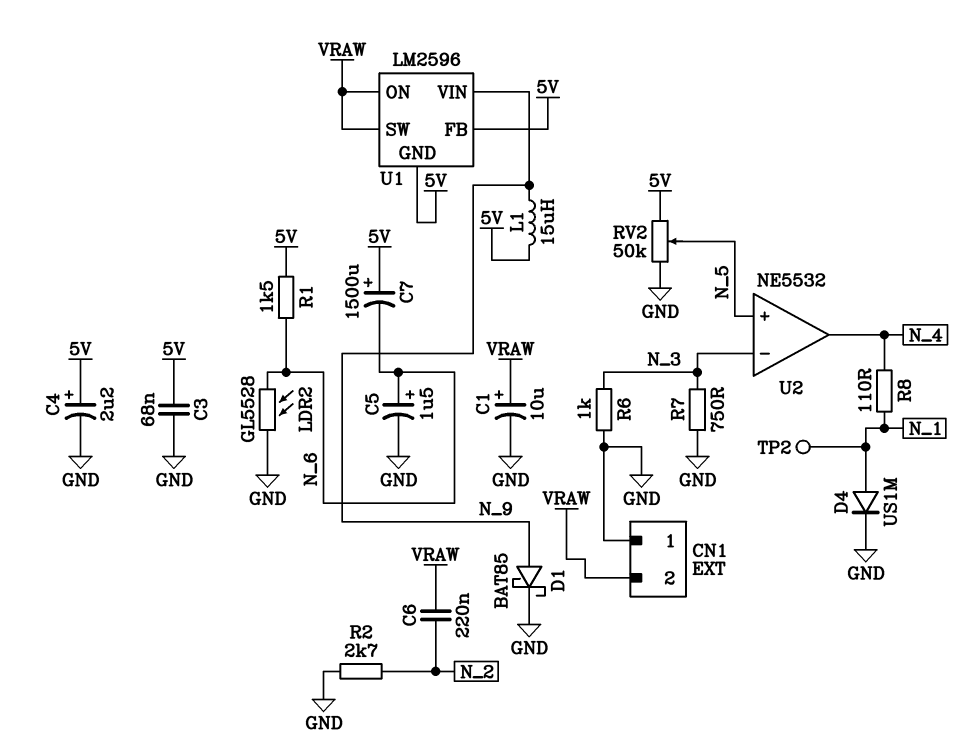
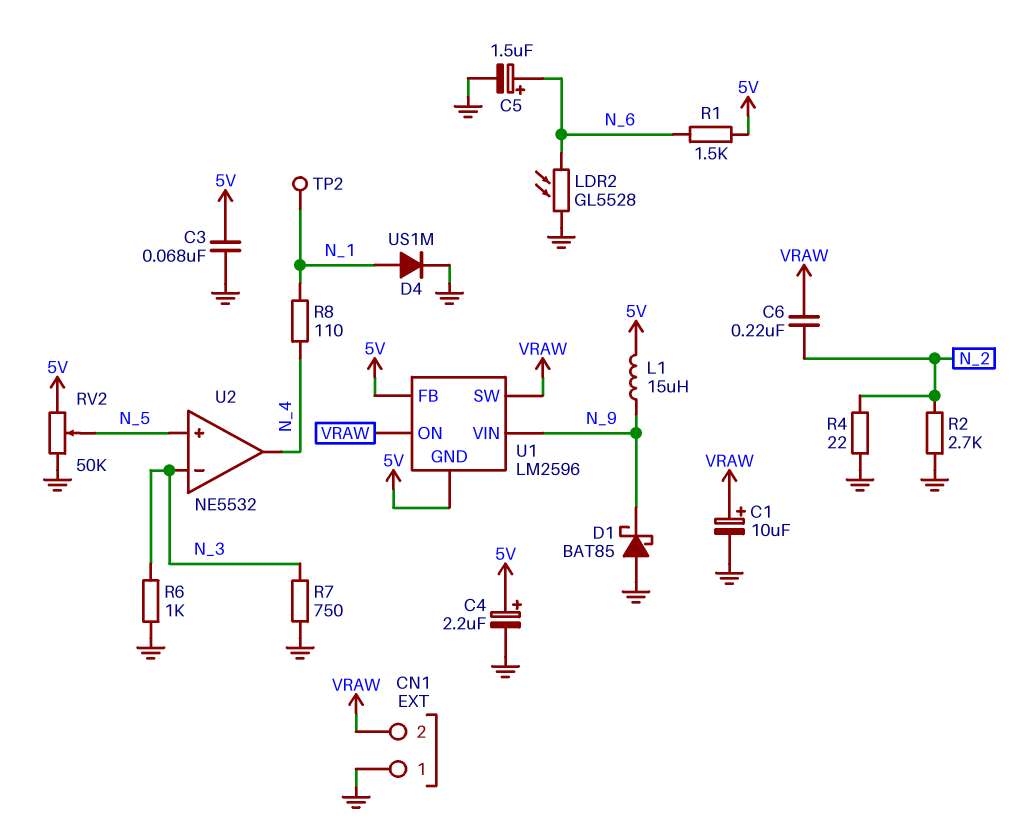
C7: 1500uF (plus 5V, minus N_6) -> none
D1: schottky BAT85 (A N_9, K GND) -> schottky BAT85 (A GND, K N_9)
R4: none -> 22 (GND, N_2)

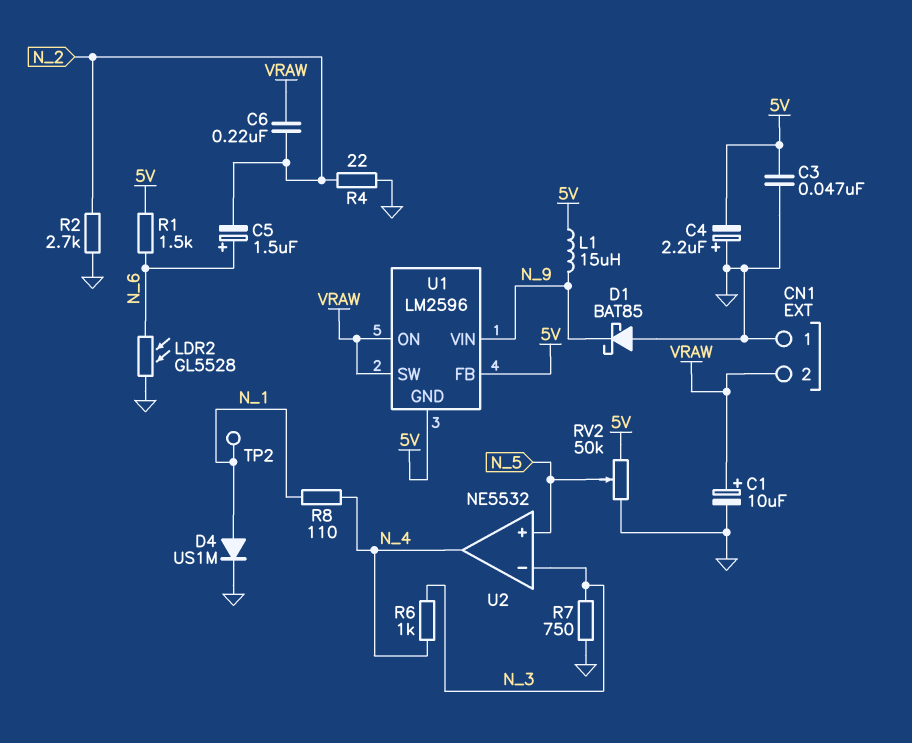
C3: 68nF (5V, GND) -> 47nF (5V, GND)
C4: 2.2uF (plus 5V, minus GND) -> 2.2uF (plus GND, minus 5V)
C5: 1.5uF (plus N_6, minus GND) -> 1.5uF (plus N_6, minus N_2)
R6: 1k (GND, N_3) -> 1k (N_3, N_4)

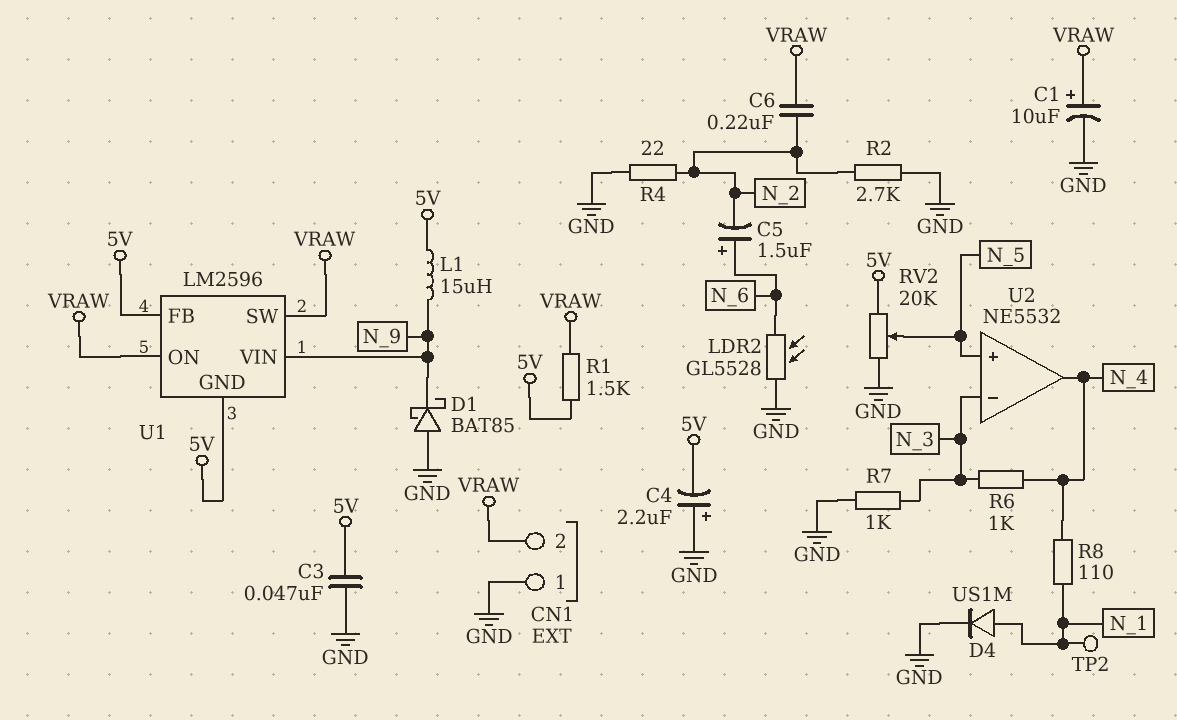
R1: 1.5k (5V, N_6) -> 1.5k (5V, VRAW)
R7: 750 (GND, N_3) -> 1k (GND, N_3)
RV2: 50k (5V, GND, wiper N_5) -> 20k (5V, GND, wiper N_5)

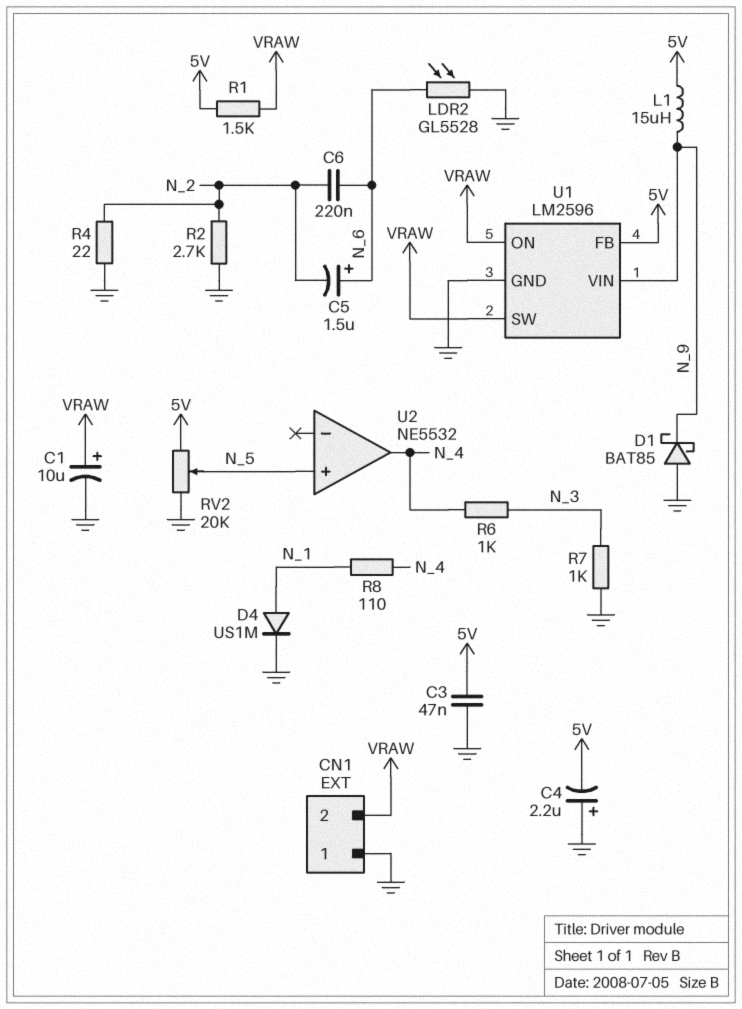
C6: 220nF (N_2, VRAW) -> 220nF (N_2, N_6)
TP2: test point (N_1) -> none
U1 pin GND: 5V -> GND
U2 pin in-: N_3 -> none

